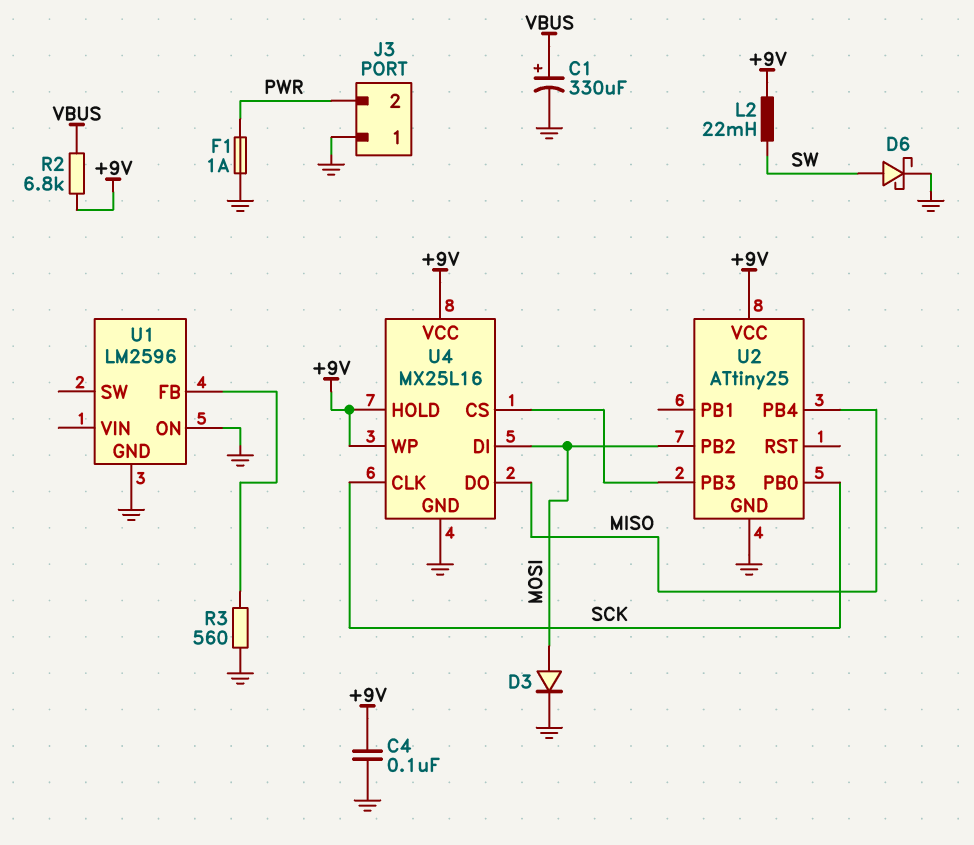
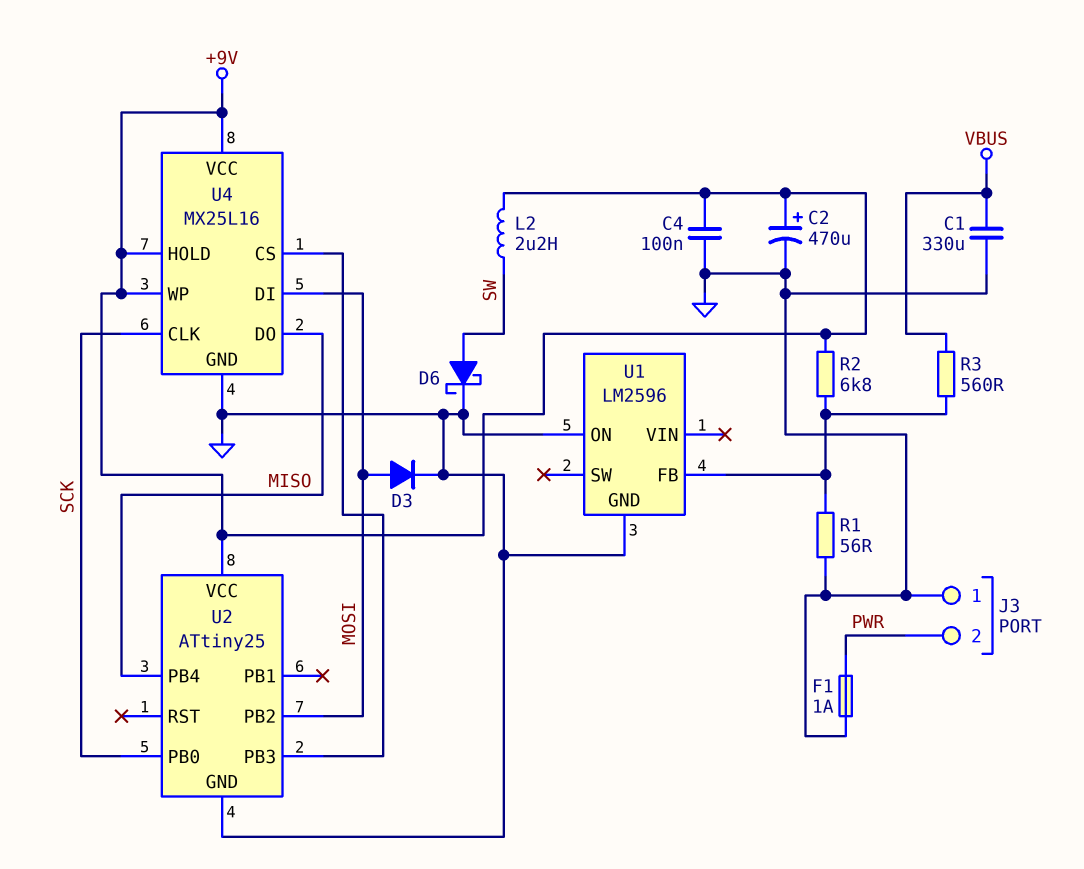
C1: 330uF (plus VBUS, minus GND) -> 330uF (GND, VBUS)
C2: none -> 470uF (plus +9V, minus GND)
L2: 22mH (+9V, SW) -> 2.2uH (+9V, SW)
R1: none -> 56 (GND, U1/FB)
R2: 6.8k (+9V, VBUS) -> 6.8k (+9V, U1/FB)
R3: 560 (GND, U1/FB) -> 560 (U1/FB, VBUS)

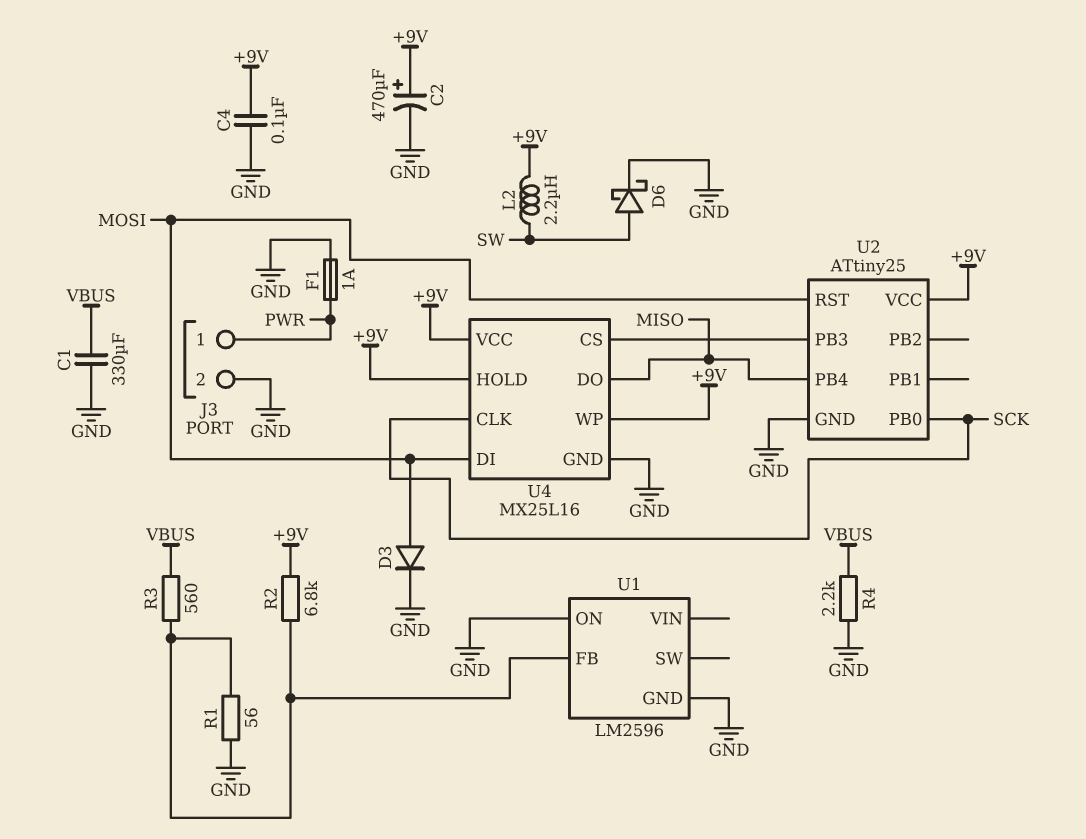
J3 pin 1: GND -> PWR
J3 pin 2: PWR -> GND
R4: none -> 2.2k (GND, VBUS)
U2 pin PB2: MOSI -> none
U2 pin RST: none -> MOSI

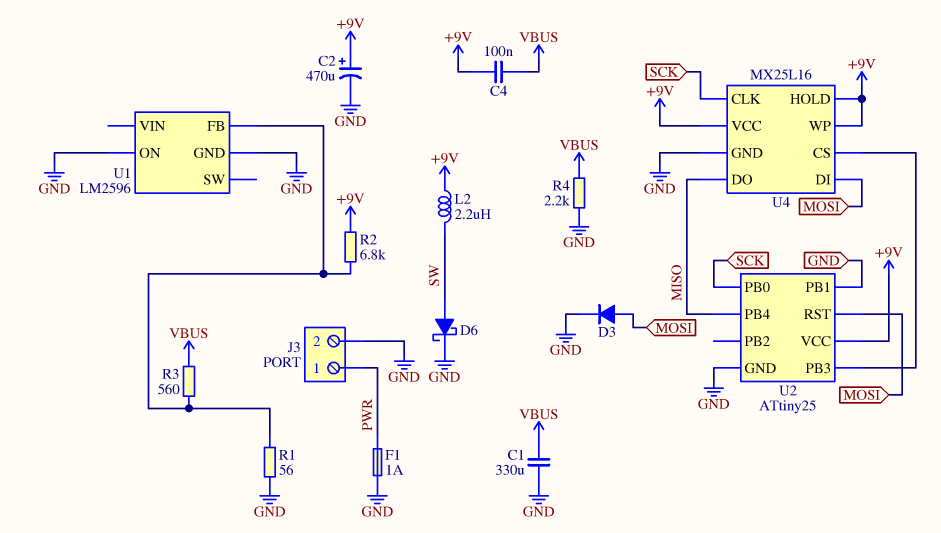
C4: 100nF (+9V, GND) -> 100nF (+9V, VBUS)
U2 pin PB1: none -> GND

